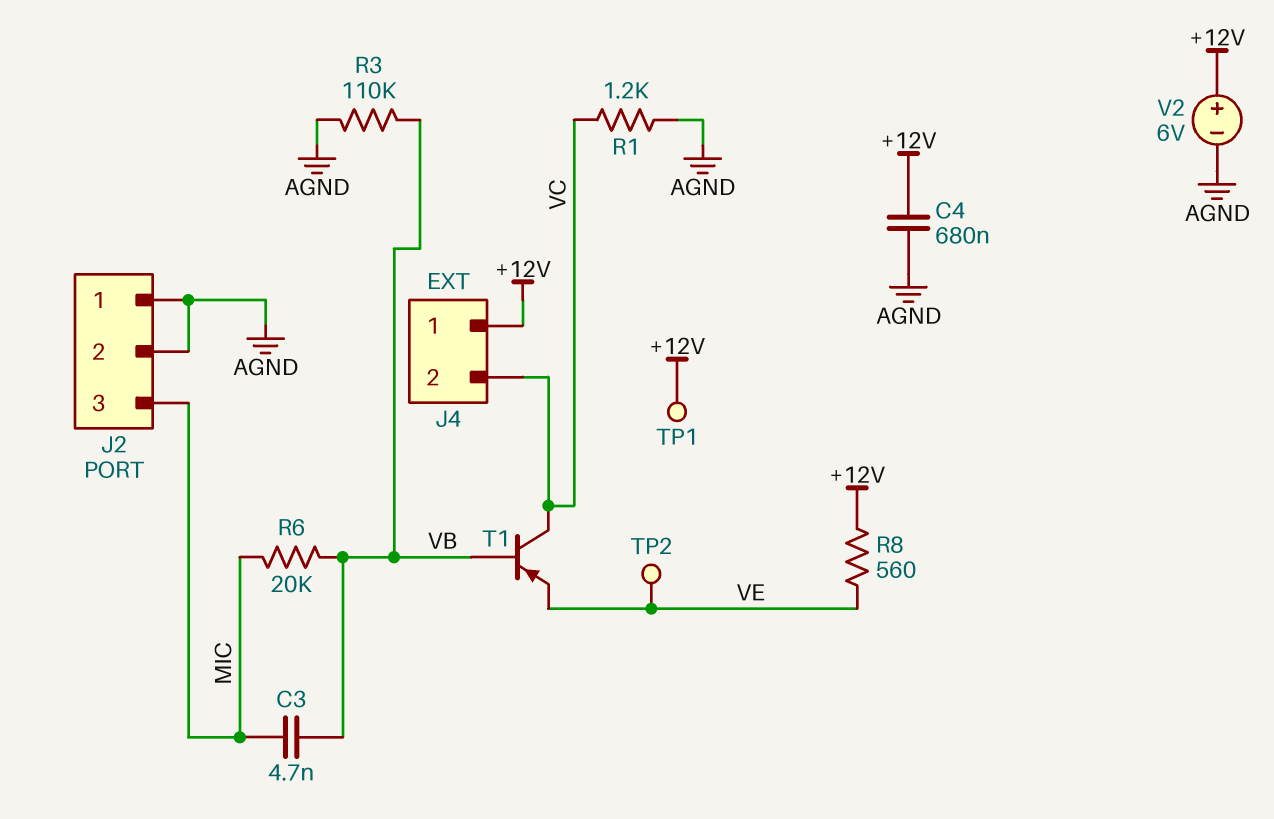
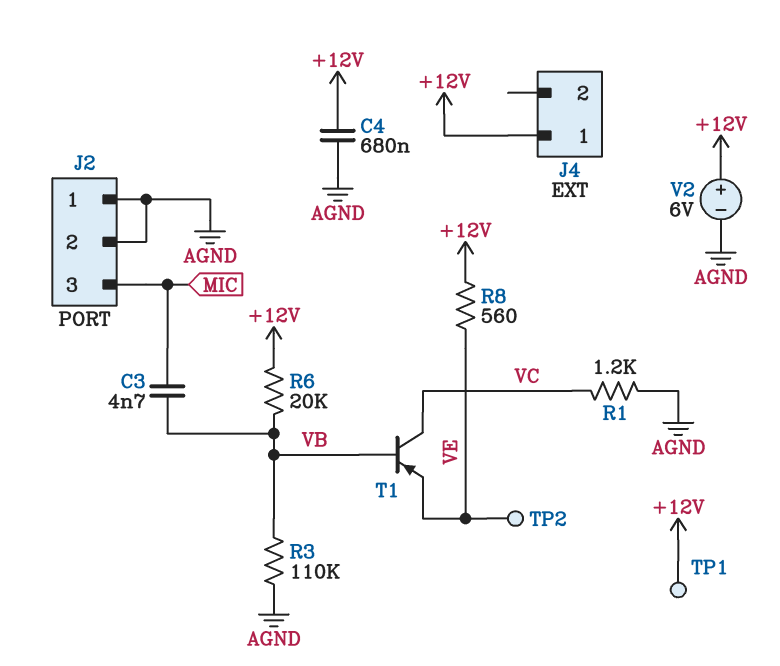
J4 pin 2: VC -> none
R6: 20k (MIC, VB) -> 20k (+12V, VB)

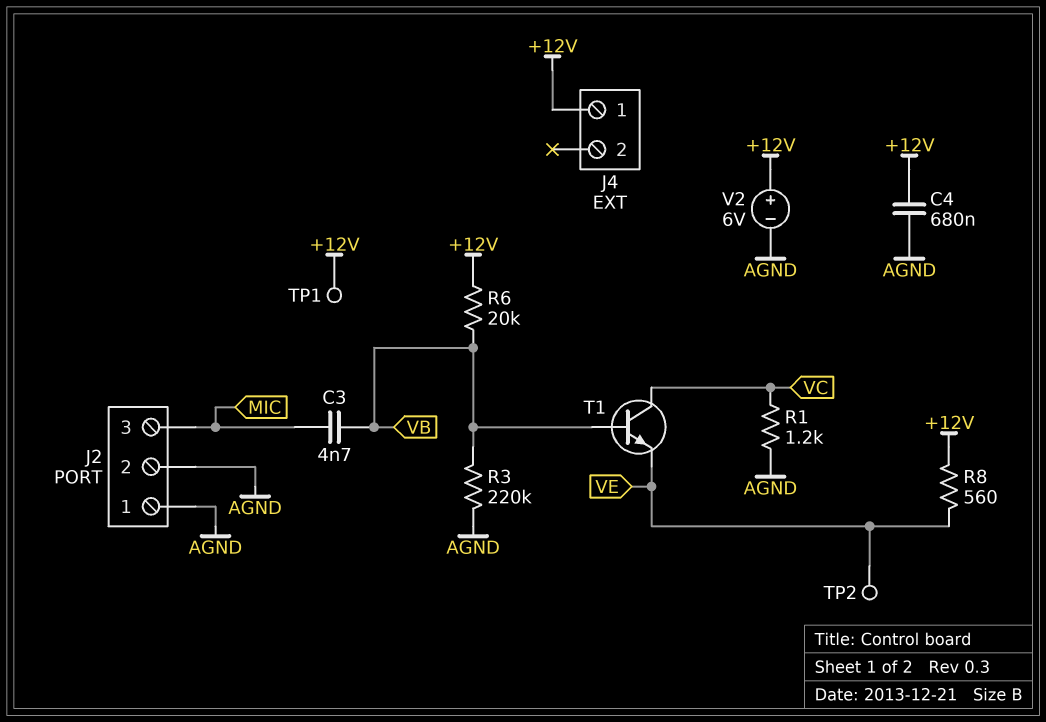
R3: 110k (AGND, VB) -> 220k (AGND, VB)
T1: PNP (B VB, C VC, E VE) -> NPN (B VB, C VC, E VE)

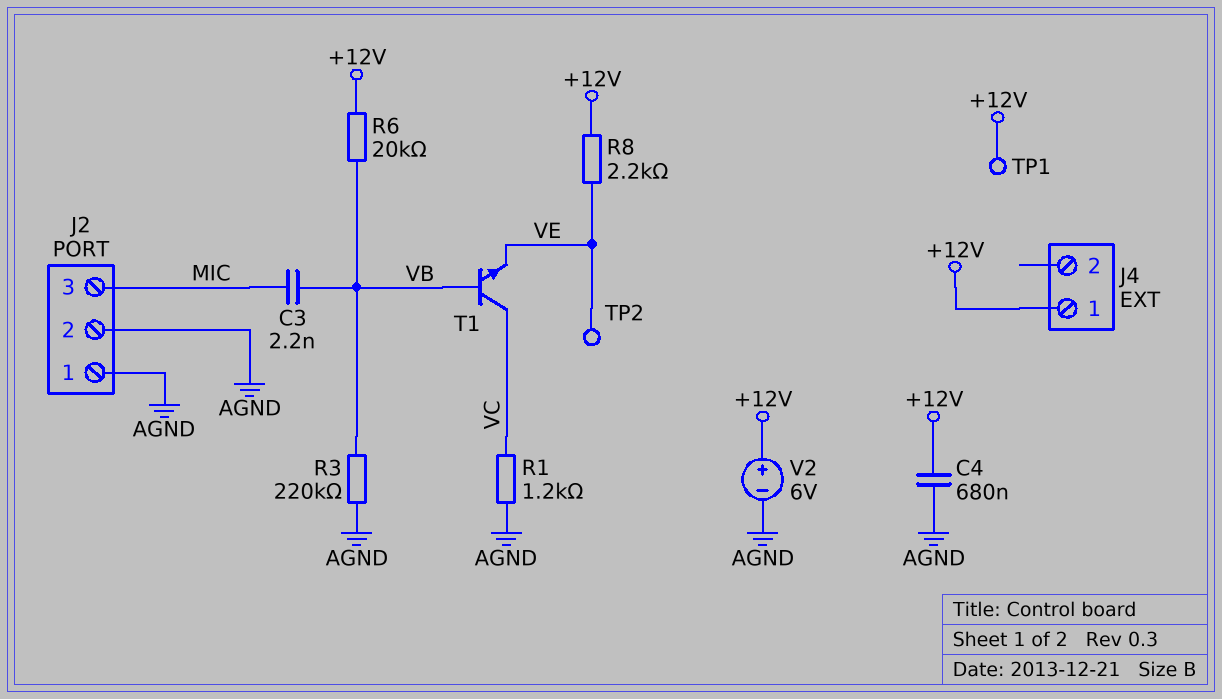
C3: 4.7nF (MIC, VB) -> 2.2nF (MIC, VB)
R8: 560 (+12V, VE) -> 2.2k (+12V, VE)

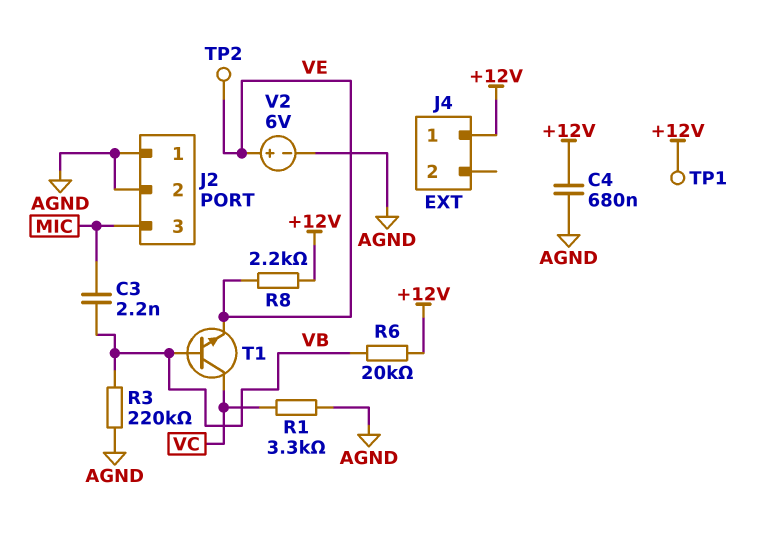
R1: 1.2k (AGND, VC) -> 3.3k (AGND, VC)
V2: 6V (plus +12V, minus AGND) -> 6V (plus VE, minus AGND)

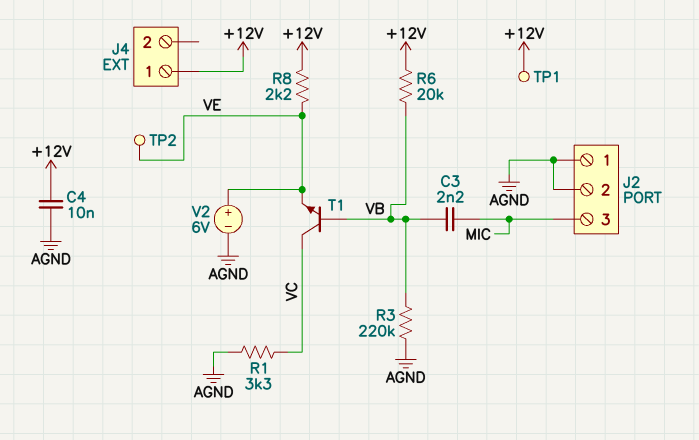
C4: 680nF (+12V, AGND) -> 10nF (+12V, AGND)

